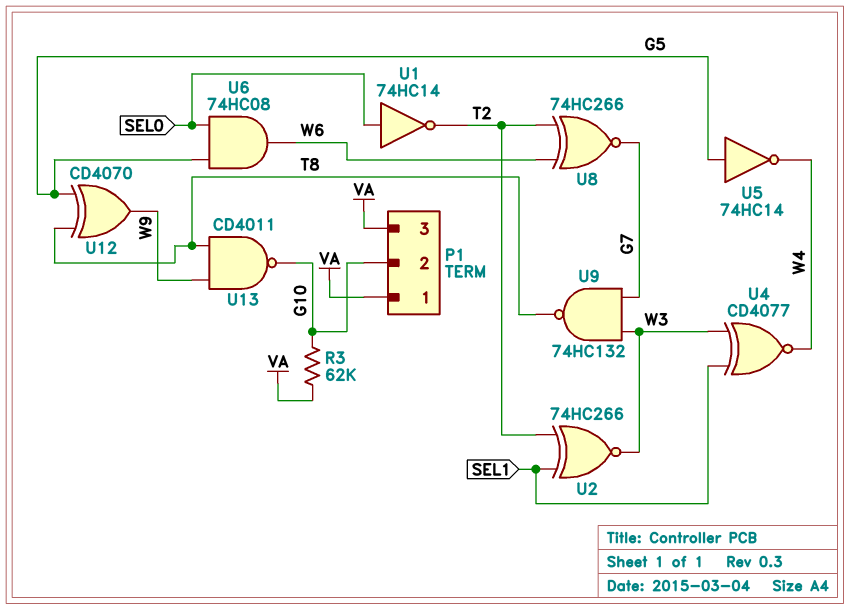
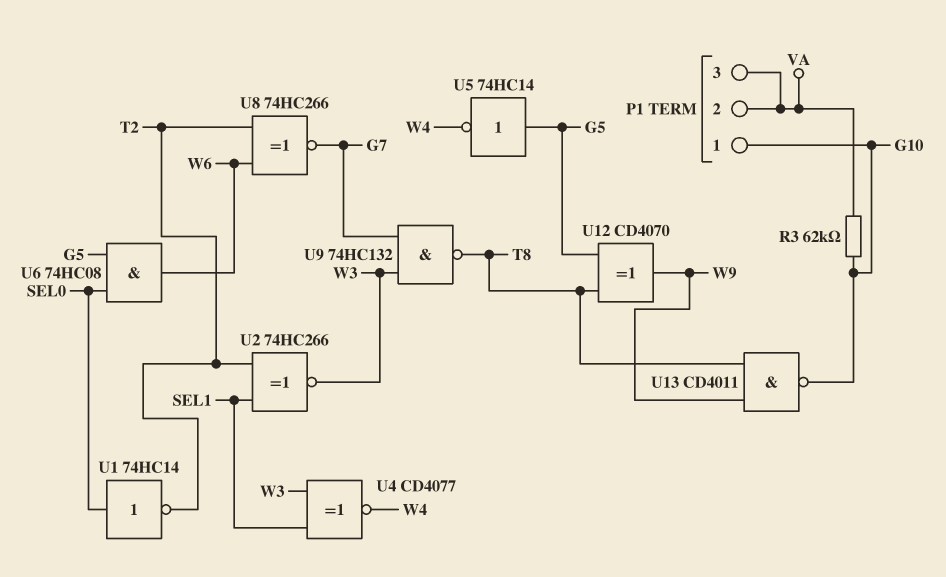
P1 pin 1: VA -> G10
P1 pin 2: G10 -> VA

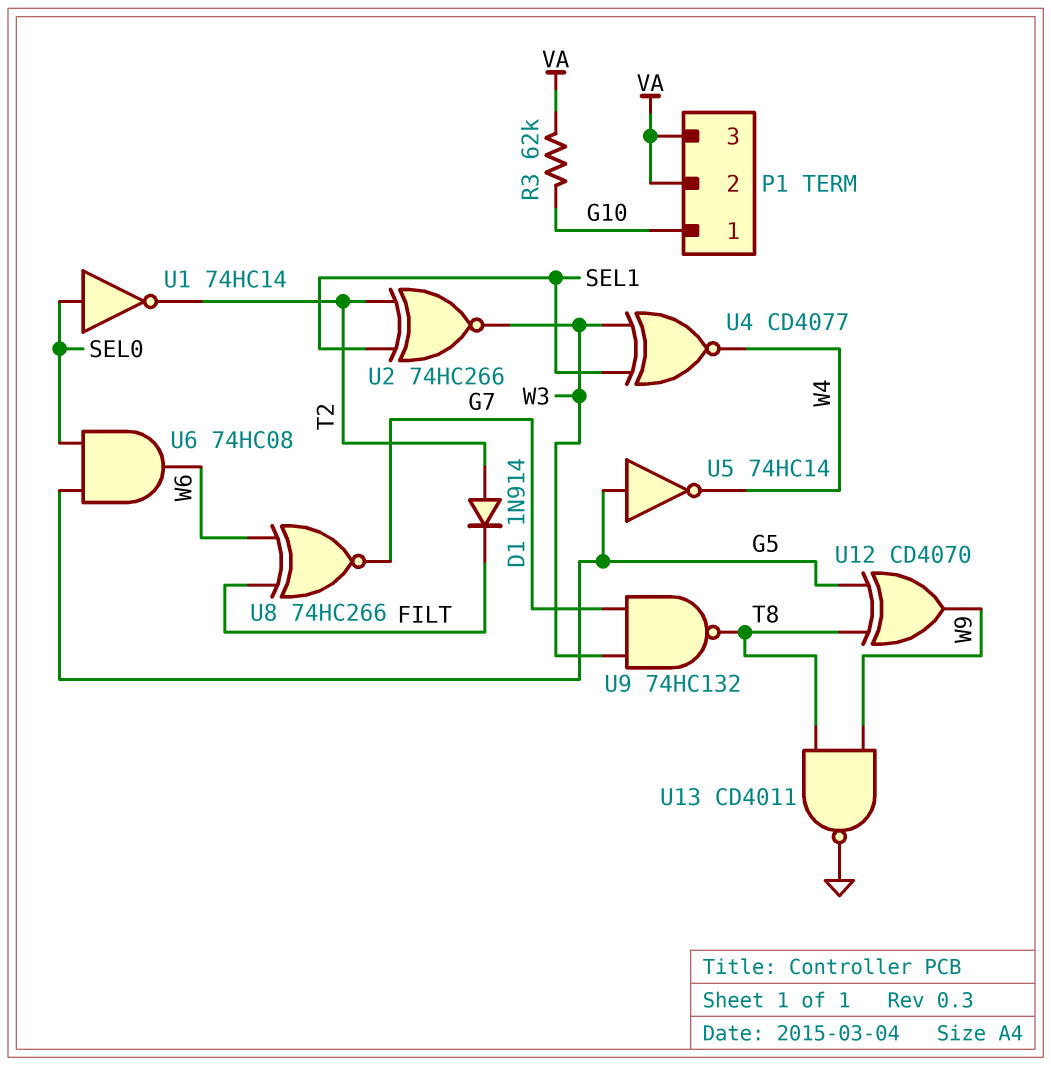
D1: none -> diode 1N914 (A T2, K FILT)
U8: XNOR 74HC266 (in T2, in W6, out G7) -> XNOR 74HC266 (in FILT, in W6, out G7)
U13: NAND CD4011 (in T8, in W9, out G10) -> NAND CD4011 (in T8, in W9, out GND)

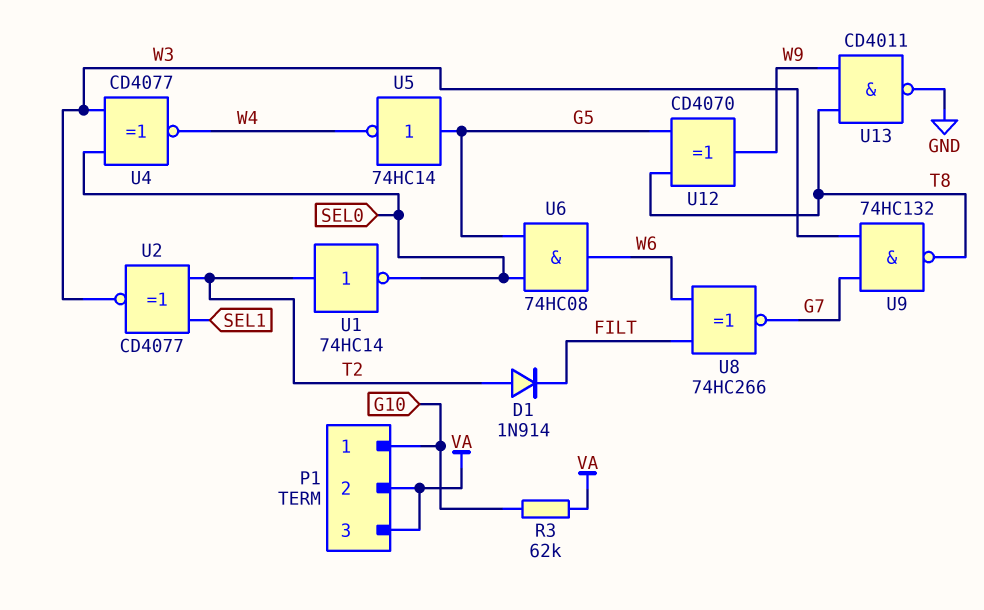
U1: NOT 74HC14 (in SEL0, out T2) -> NOT 74HC14 (in T2, out SEL0)
U2: XNOR 74HC266 (in SEL1, in T2, out W3) -> XNOR CD4077 (in SEL1, in T2, out W3)
U4: XNOR CD4077 (in SEL1, in W3, out W4) -> XNOR CD4077 (in SEL0, in W3, out W4)

